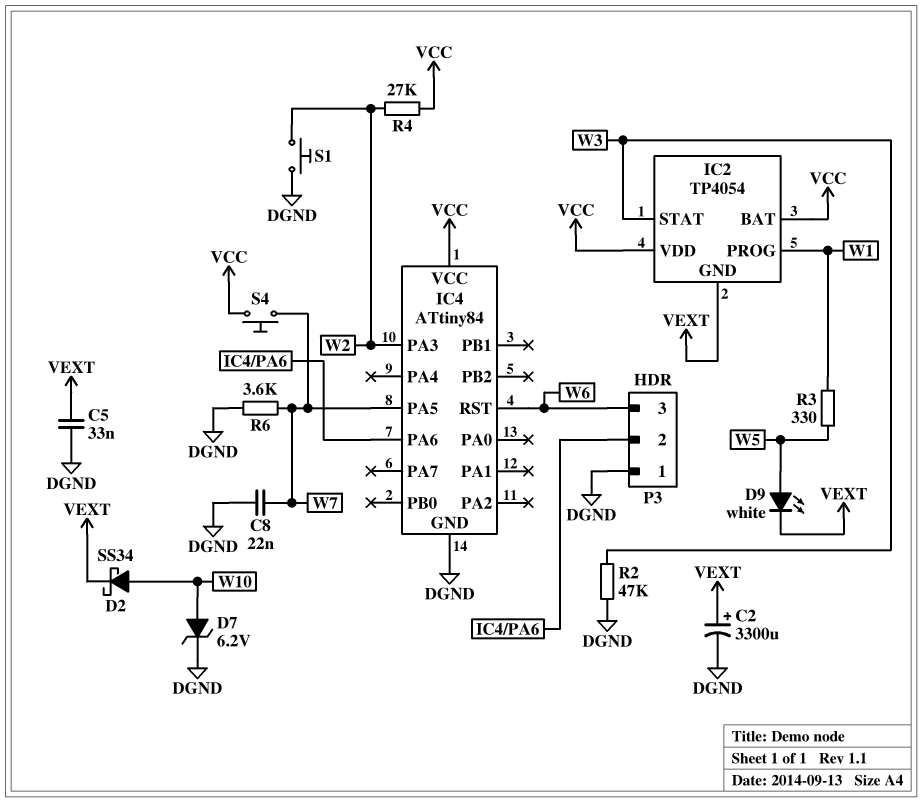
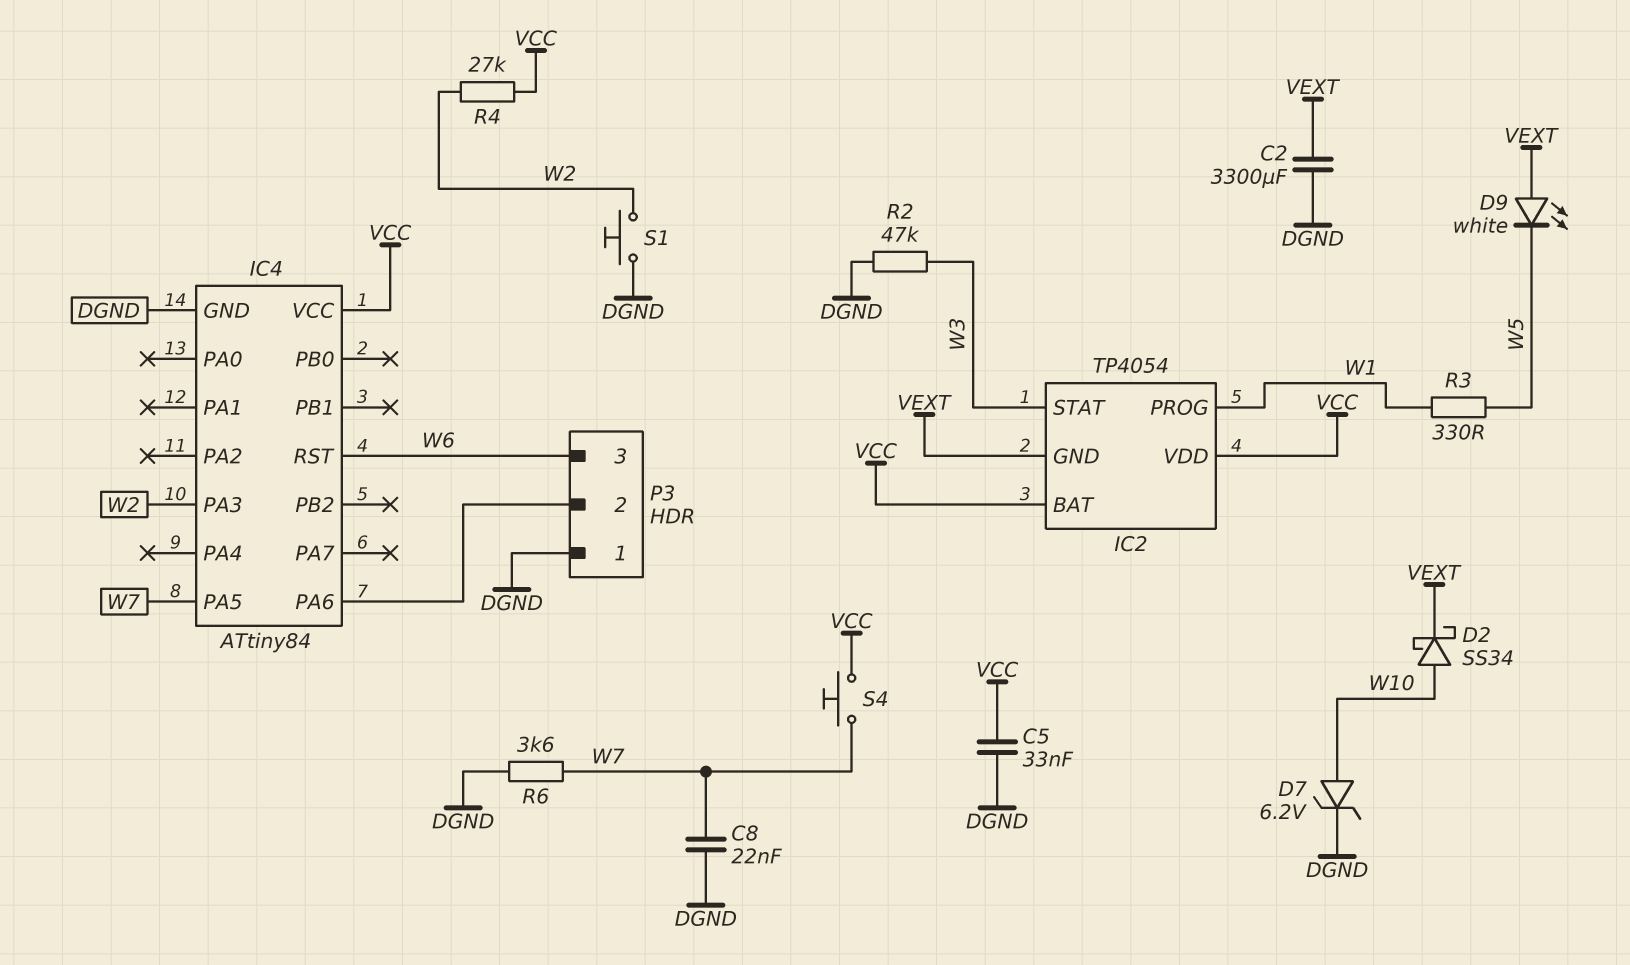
C2: 3300uF (plus VEXT, minus DGND) -> 3300uF (DGND, VEXT)
C5: 33nF (DGND, VEXT) -> 33nF (DGND, VCC)
D9: LED white (A W5, K VEXT) -> LED white (A VEXT, K W5)

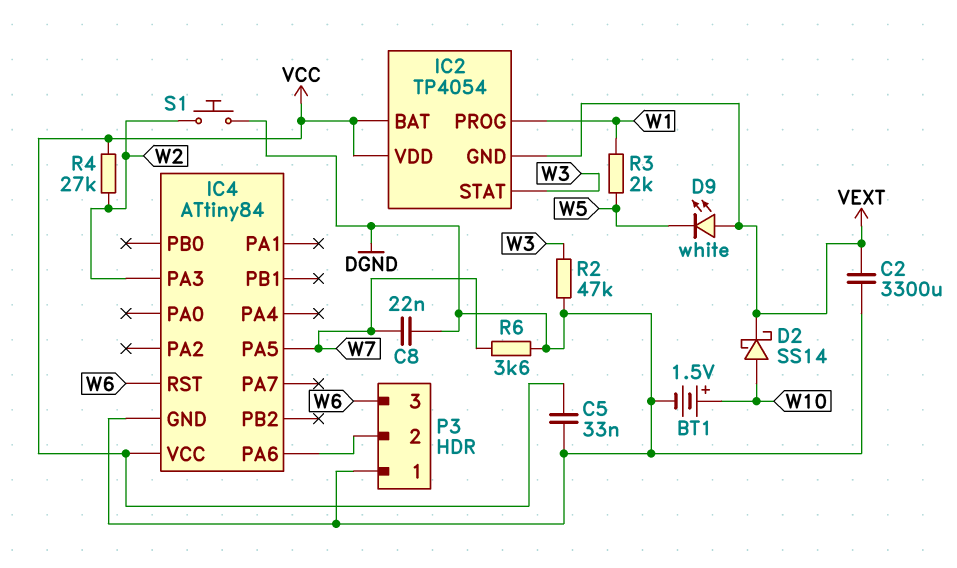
BT1: none -> 1.5V (plus W10, minus DGND)
D2: schottky SS34 (A W10, K VEXT) -> schottky SS14 (A W10, K VEXT)
D7: zener 6.2V (A W10, K DGND) -> none
R3: 330 (W1, W5) -> 2k (W1, W5)
S4: button (VCC, W7) -> none

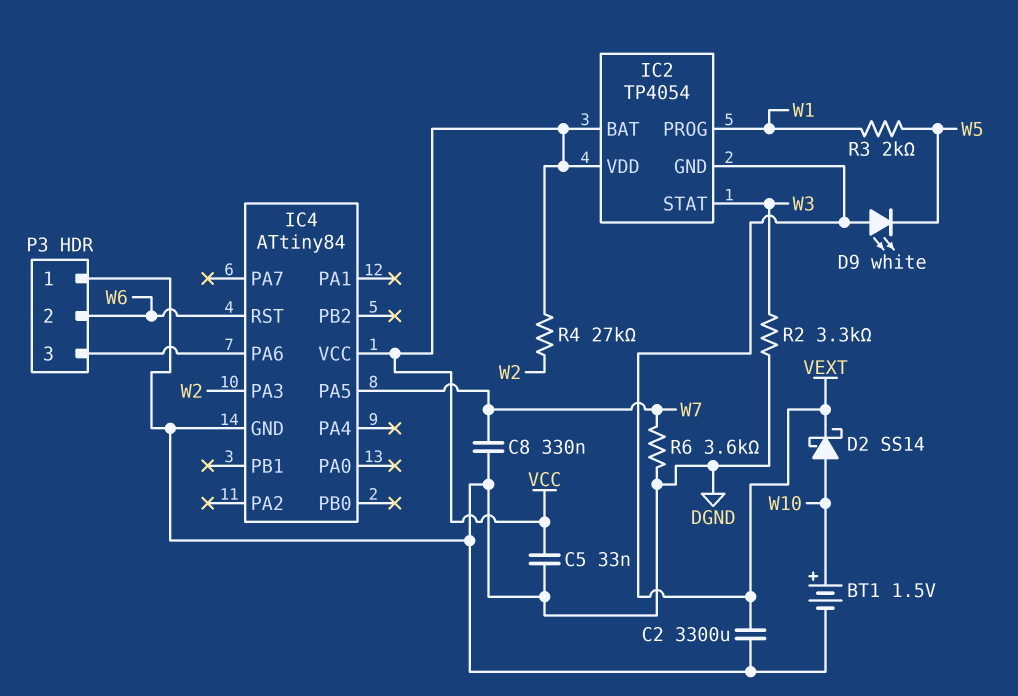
C8: 22nF (DGND, W7) -> 330nF (DGND, W7)
P3 pin 2: IC4/PA6 -> W6
P3 pin 3: W6 -> IC4/PA6
R2: 47k (DGND, W3) -> 3.3k (DGND, W3)
S1: button (DGND, W2) -> none

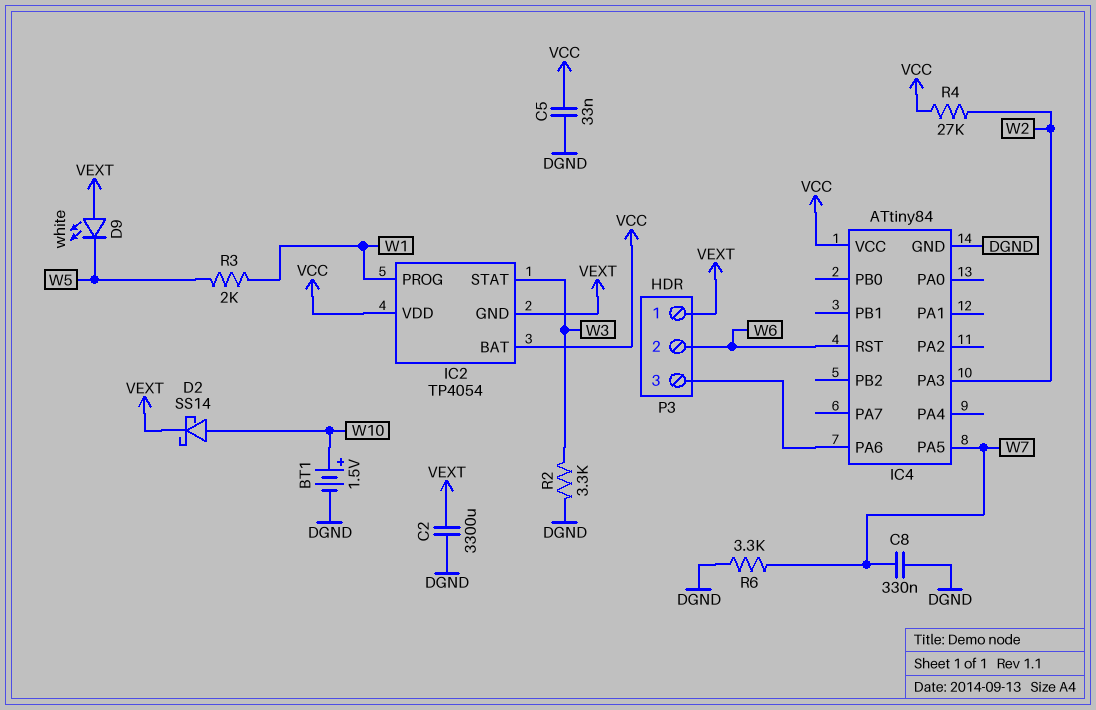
P3 pin 1: DGND -> VEXT
R6: 3.6k (DGND, W7) -> 3.3k (DGND, W7)

